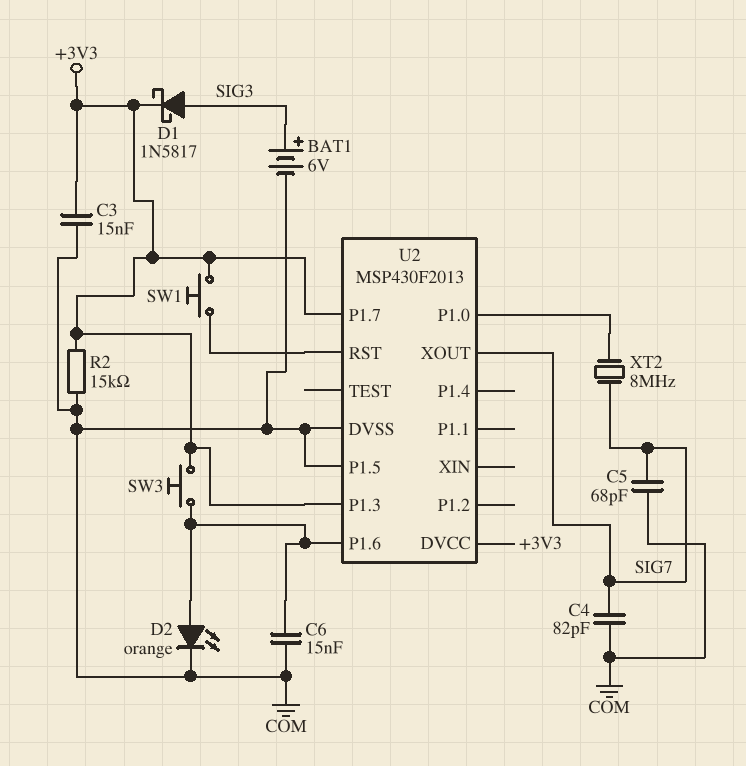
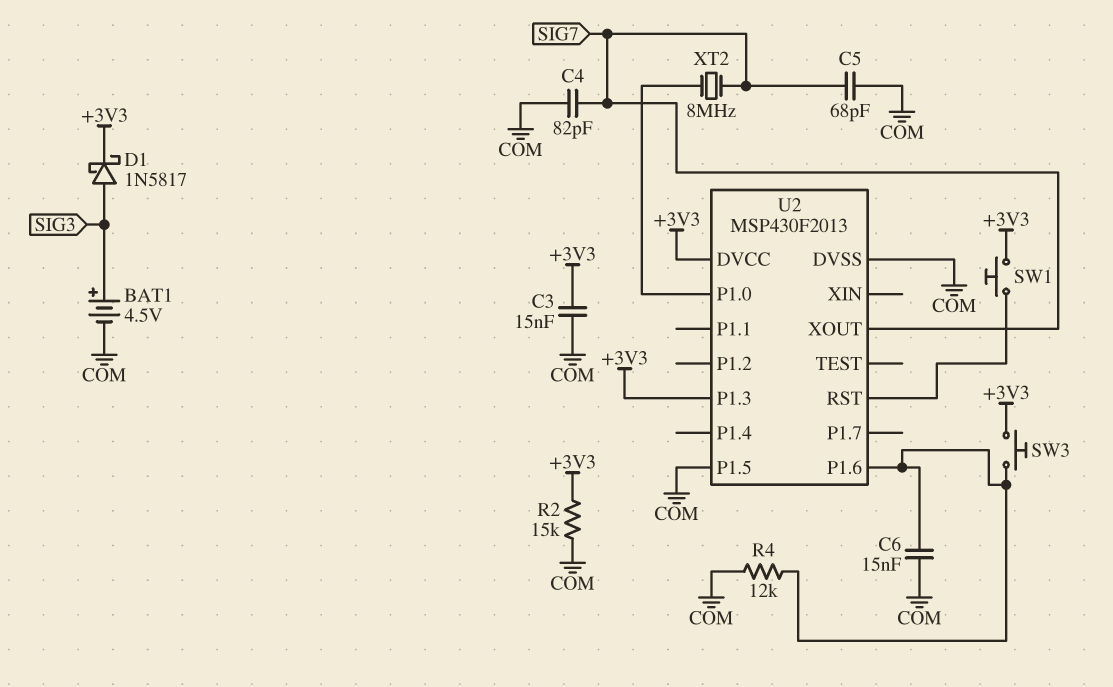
BAT1: 6V (plus SIG3, minus COM) -> 4.5V (plus SIG3, minus COM)
D2: LED orange (A U2/P1.6, K COM) -> none
R4: none -> 12k (COM, U2/P1.6)
U2 pin P1.7: +3V3 -> none

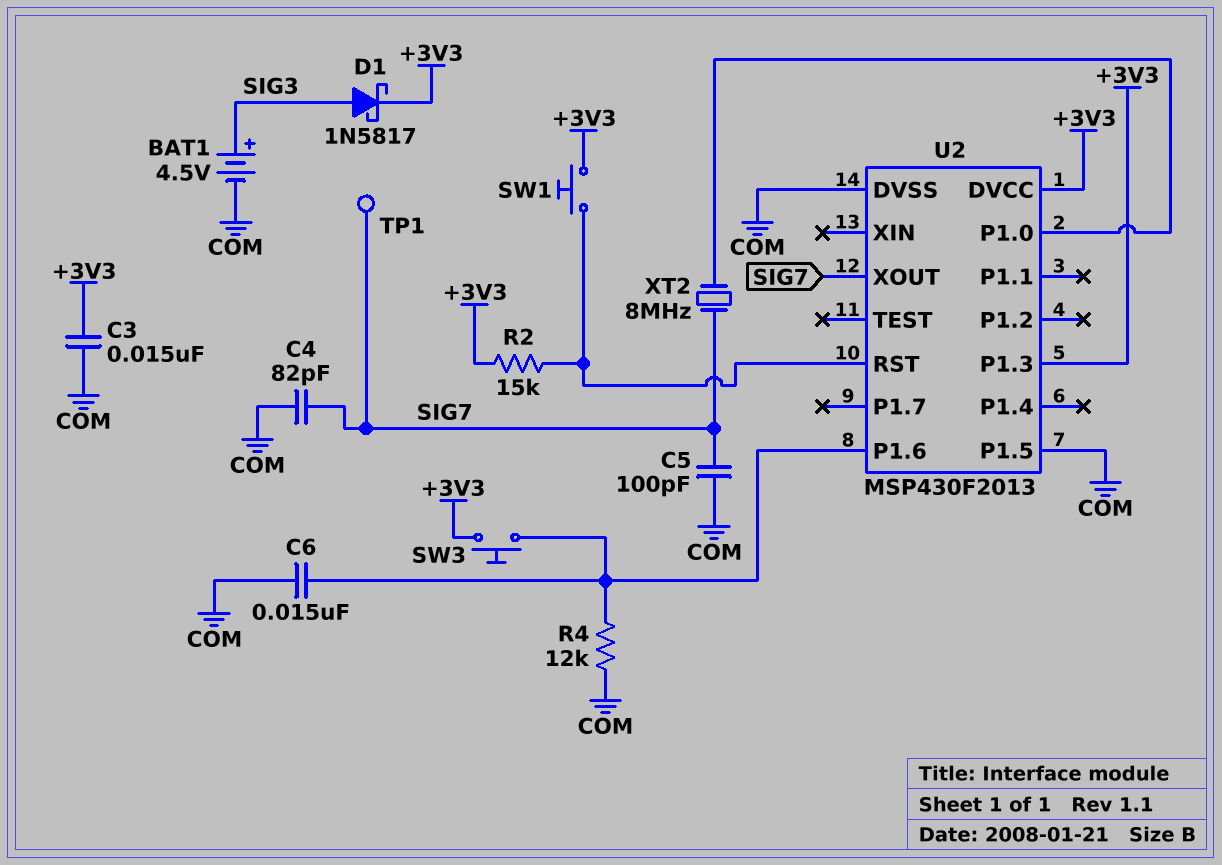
C5: 68pF (COM, SIG7) -> 100pF (COM, SIG7)
R2: 15k (+3V3, COM) -> 15k (+3V3, U2/RST)
TP1: none -> test point (SIG7)

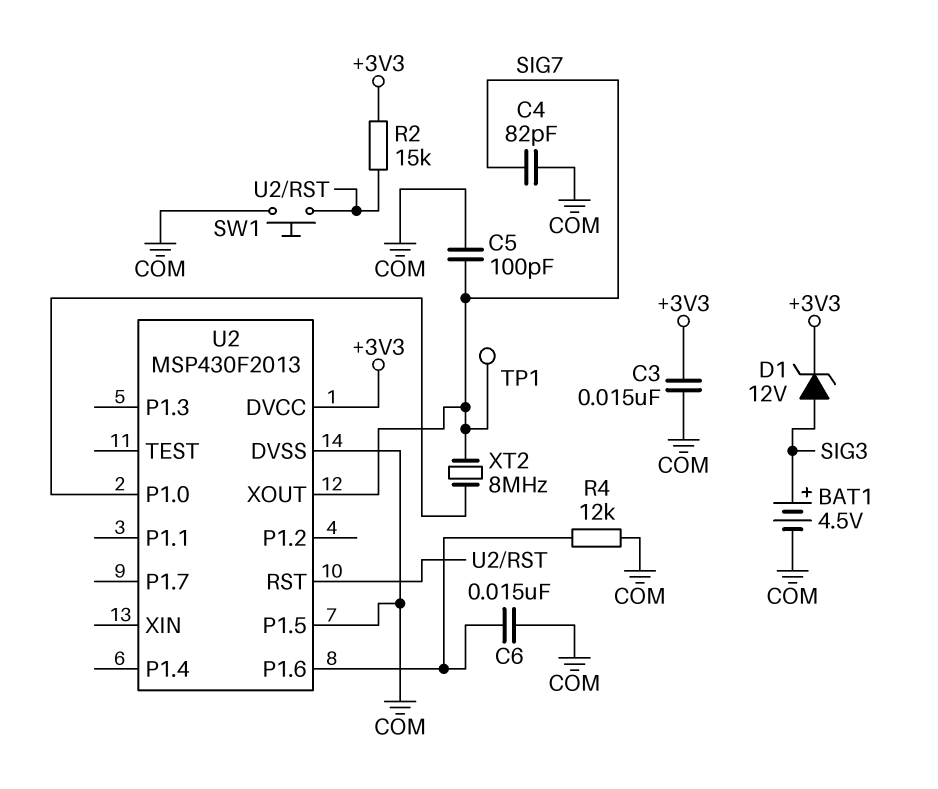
D1: schottky 1N5817 (A SIG3, K +3V3) -> zener 12V (A SIG3, K +3V3)
SW1: button (+3V3, U2/RST) -> button (COM, U2/RST)
SW3: button (+3V3, U2/P1.6) -> none
U2 pin P1.3: +3V3 -> none

